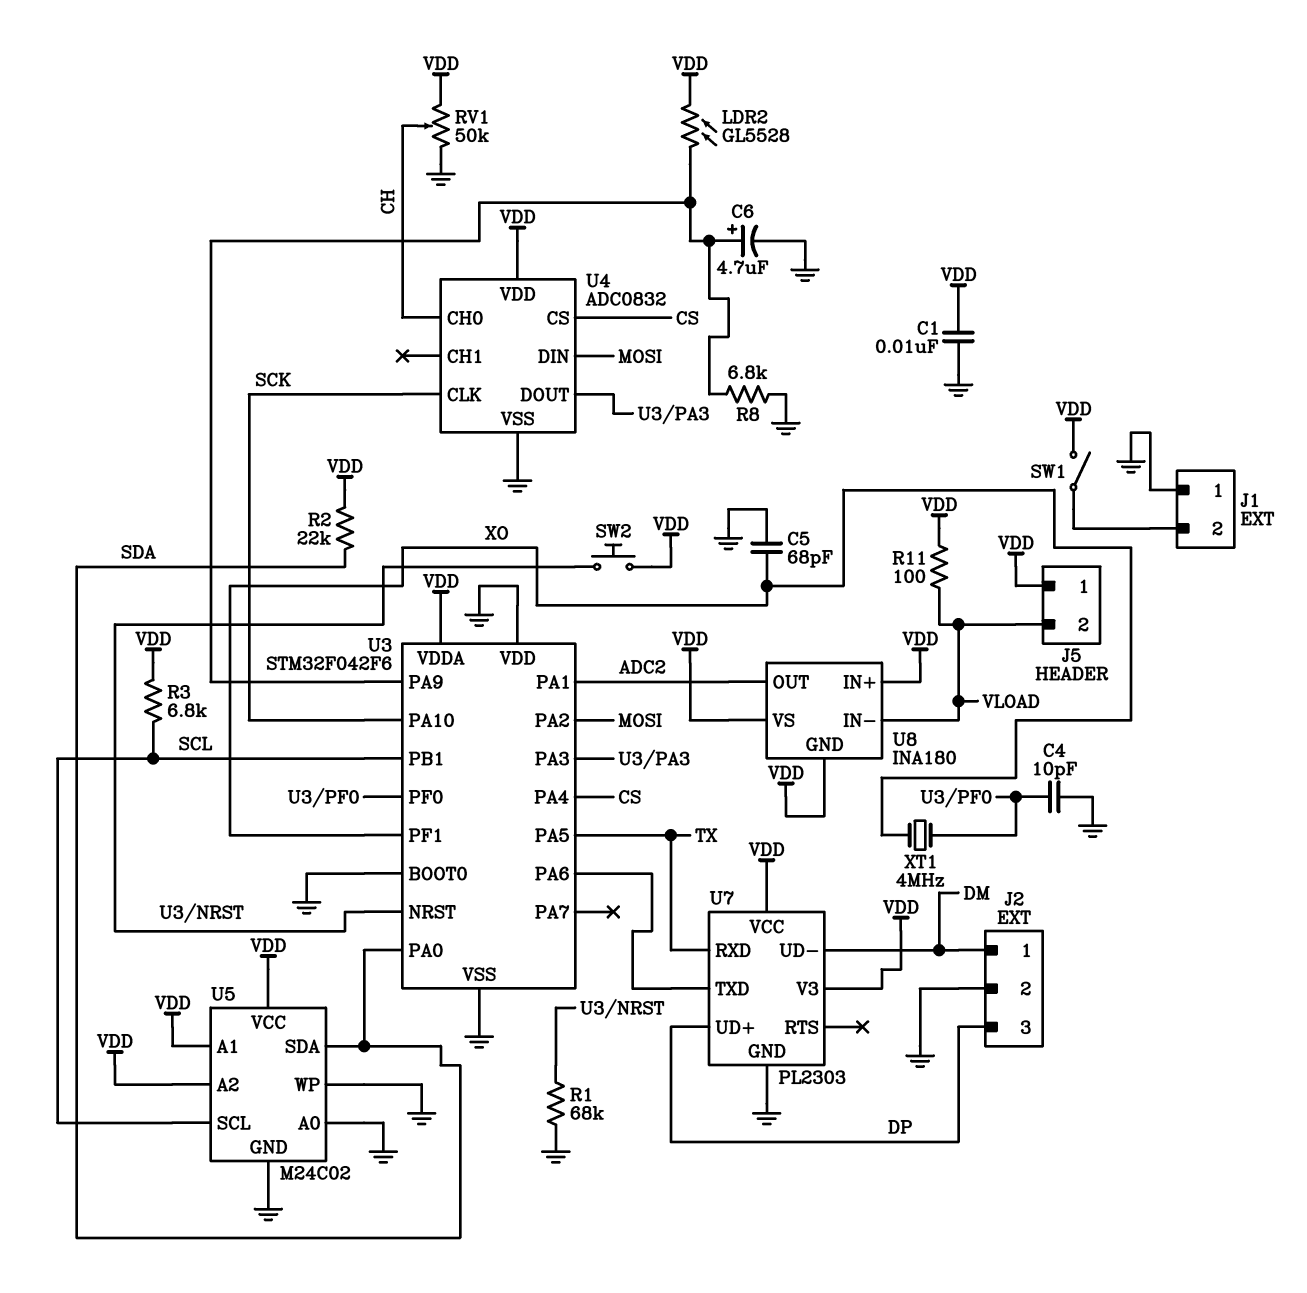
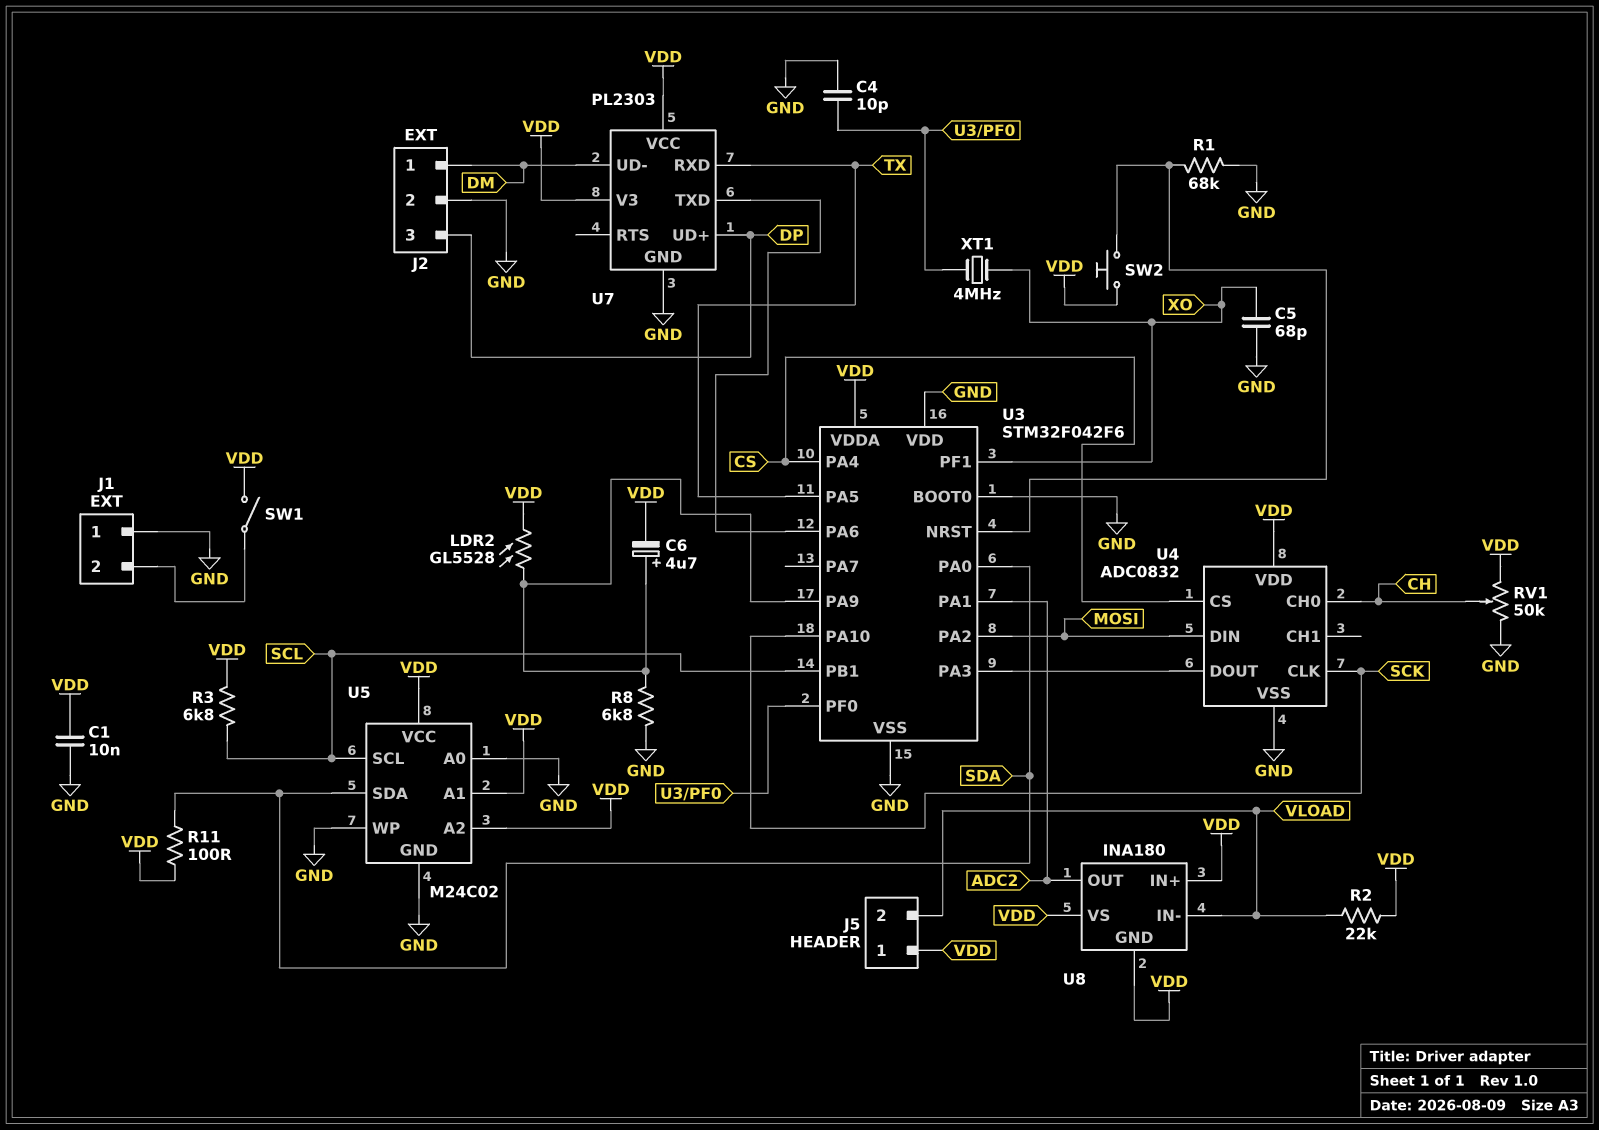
C6: 4.7uF (plus U3/PA9, minus GND) -> 4.7uF (plus U3/PA9, minus VDD)
R2: 22k (SDA, VDD) -> 22k (VDD, VLOAD)
R11: 100 (VDD, VLOAD) -> 100 (SDA, VDD)

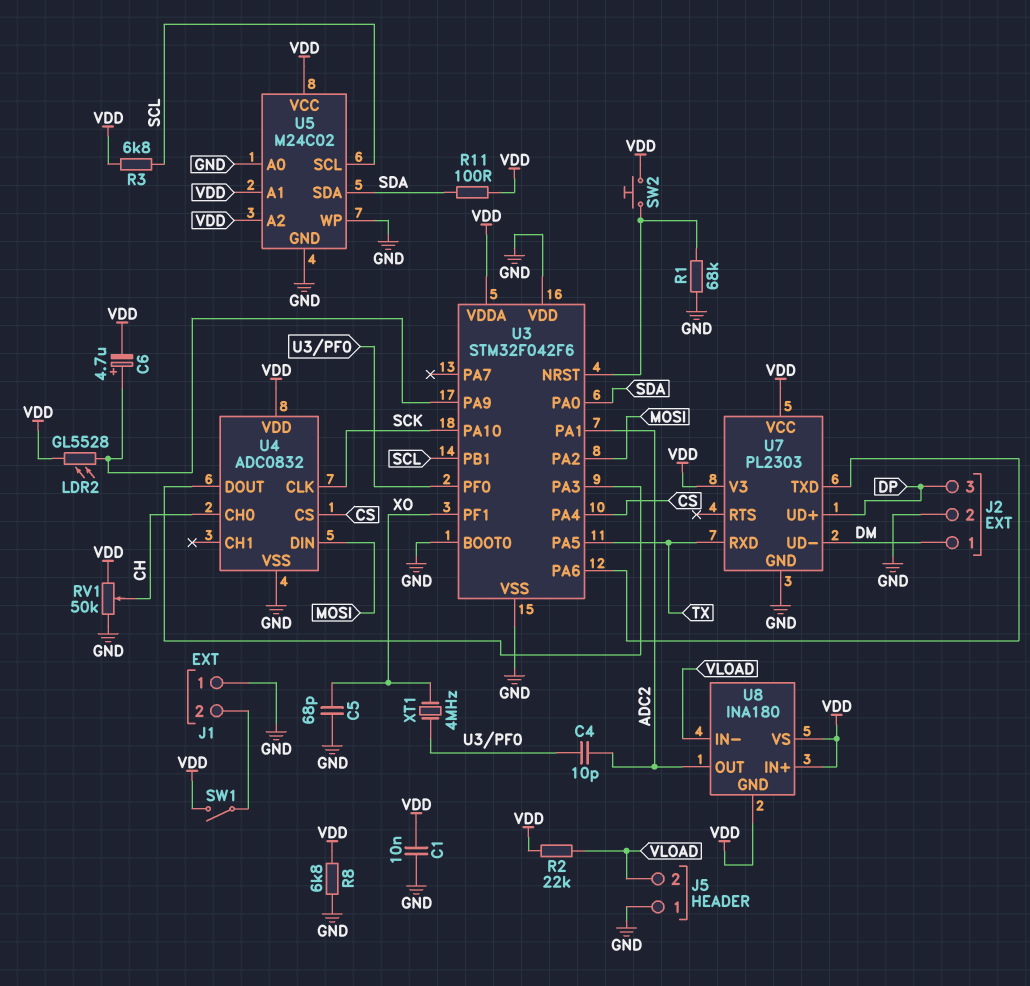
C4: 10pF (GND, U3/PF0) -> 10pF (ADC2, U3/PF0)
J5 pin 1: VDD -> GND
R8: 6.8k (GND, U3/PA9) -> 6.8k (GND, VDD)

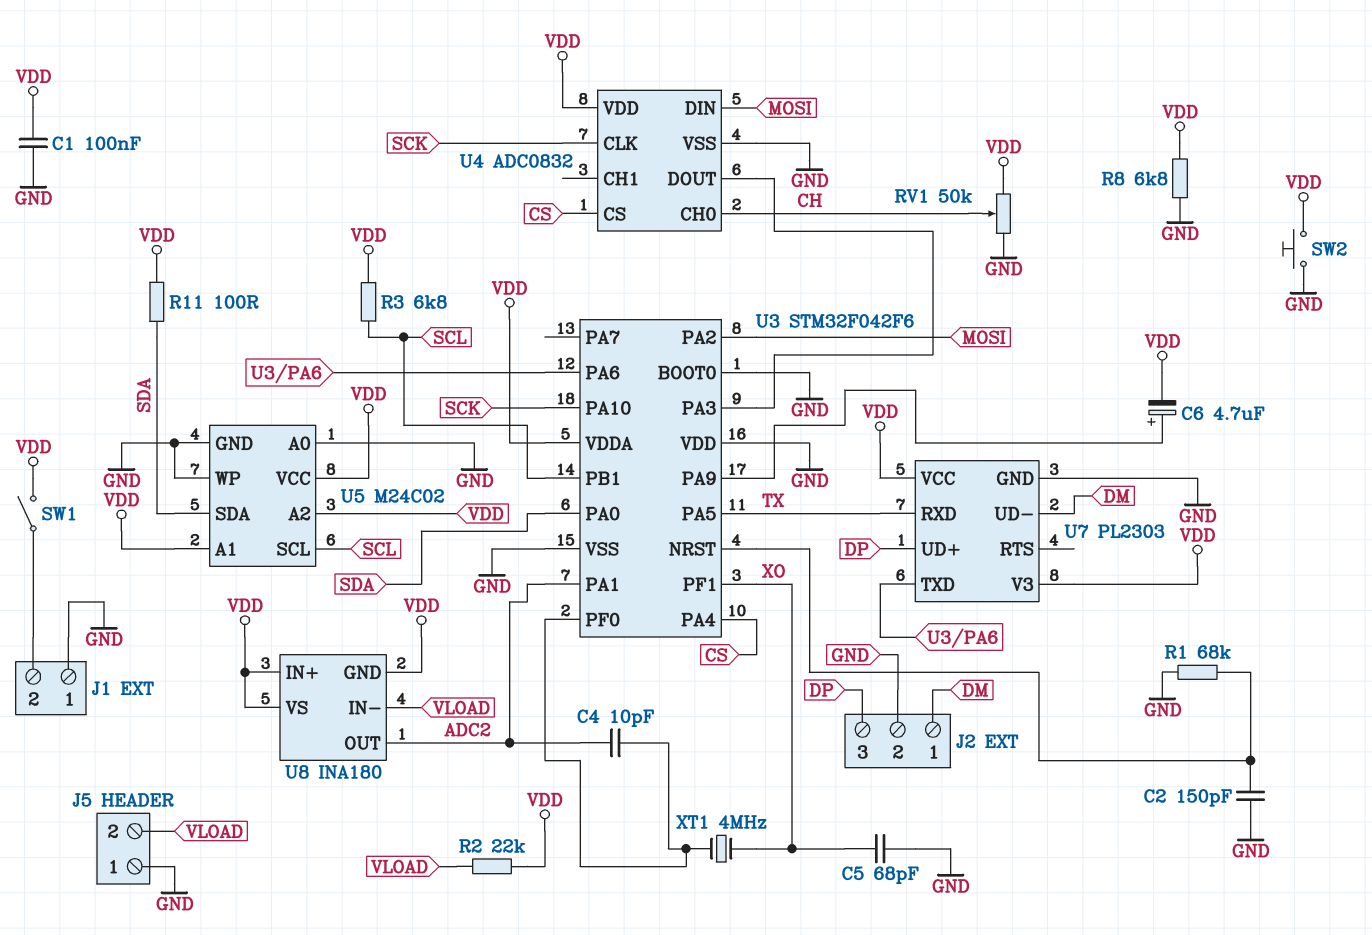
C1: 10nF (GND, VDD) -> 100nF (GND, VDD)
C2: none -> 150pF (GND, U3/NRST)
LDR2: GL5528 (U3/PA9, VDD) -> none
SW2: button (U3/NRST, VDD) -> button (GND, VDD)

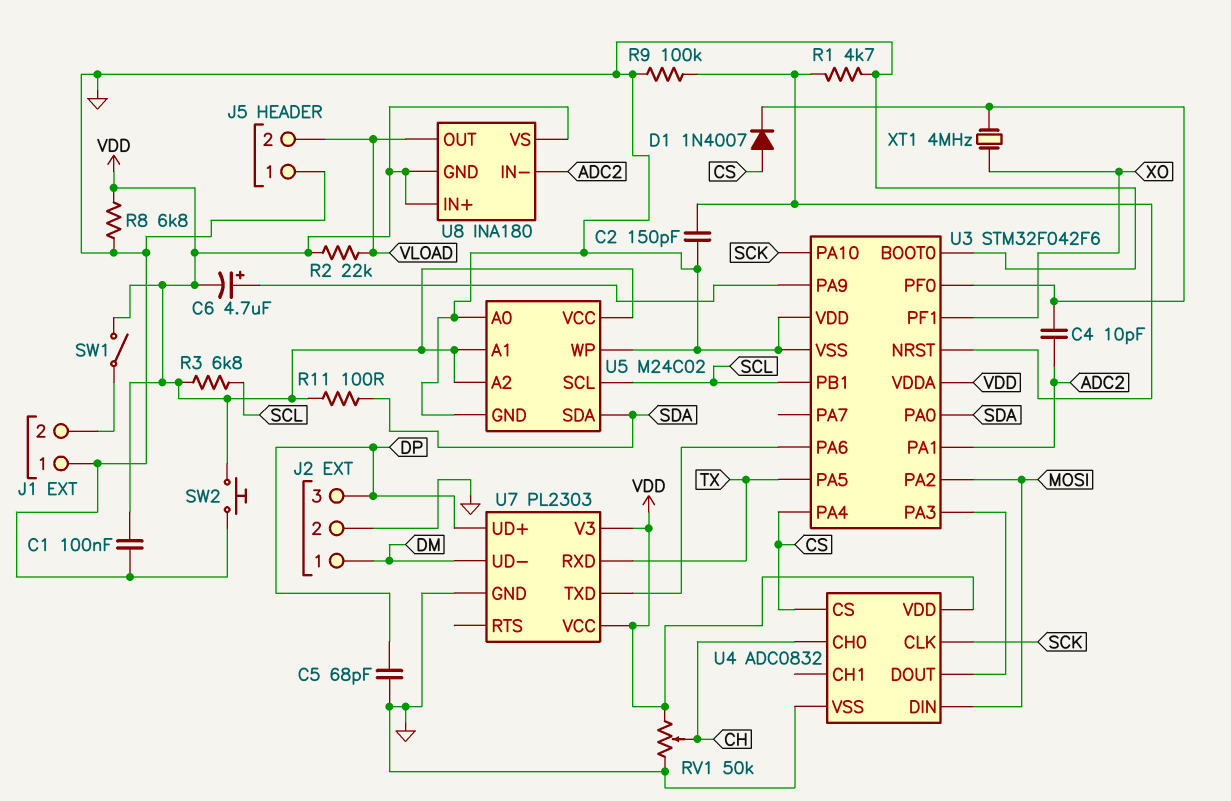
C5: 68pF (GND, XO) -> 68pF (DP, GND)
D1: none -> diode 1N4007 (A CS, K U3/PF0)
R1: 68k (GND, U3/NRST) -> 4.7k (GND, U3/NRST)
R9: none -> 100k (GND, U3/NRST)
U8 pin IN-: VLOAD -> ADC2
U8 pin OUT: ADC2 -> VLOAD

